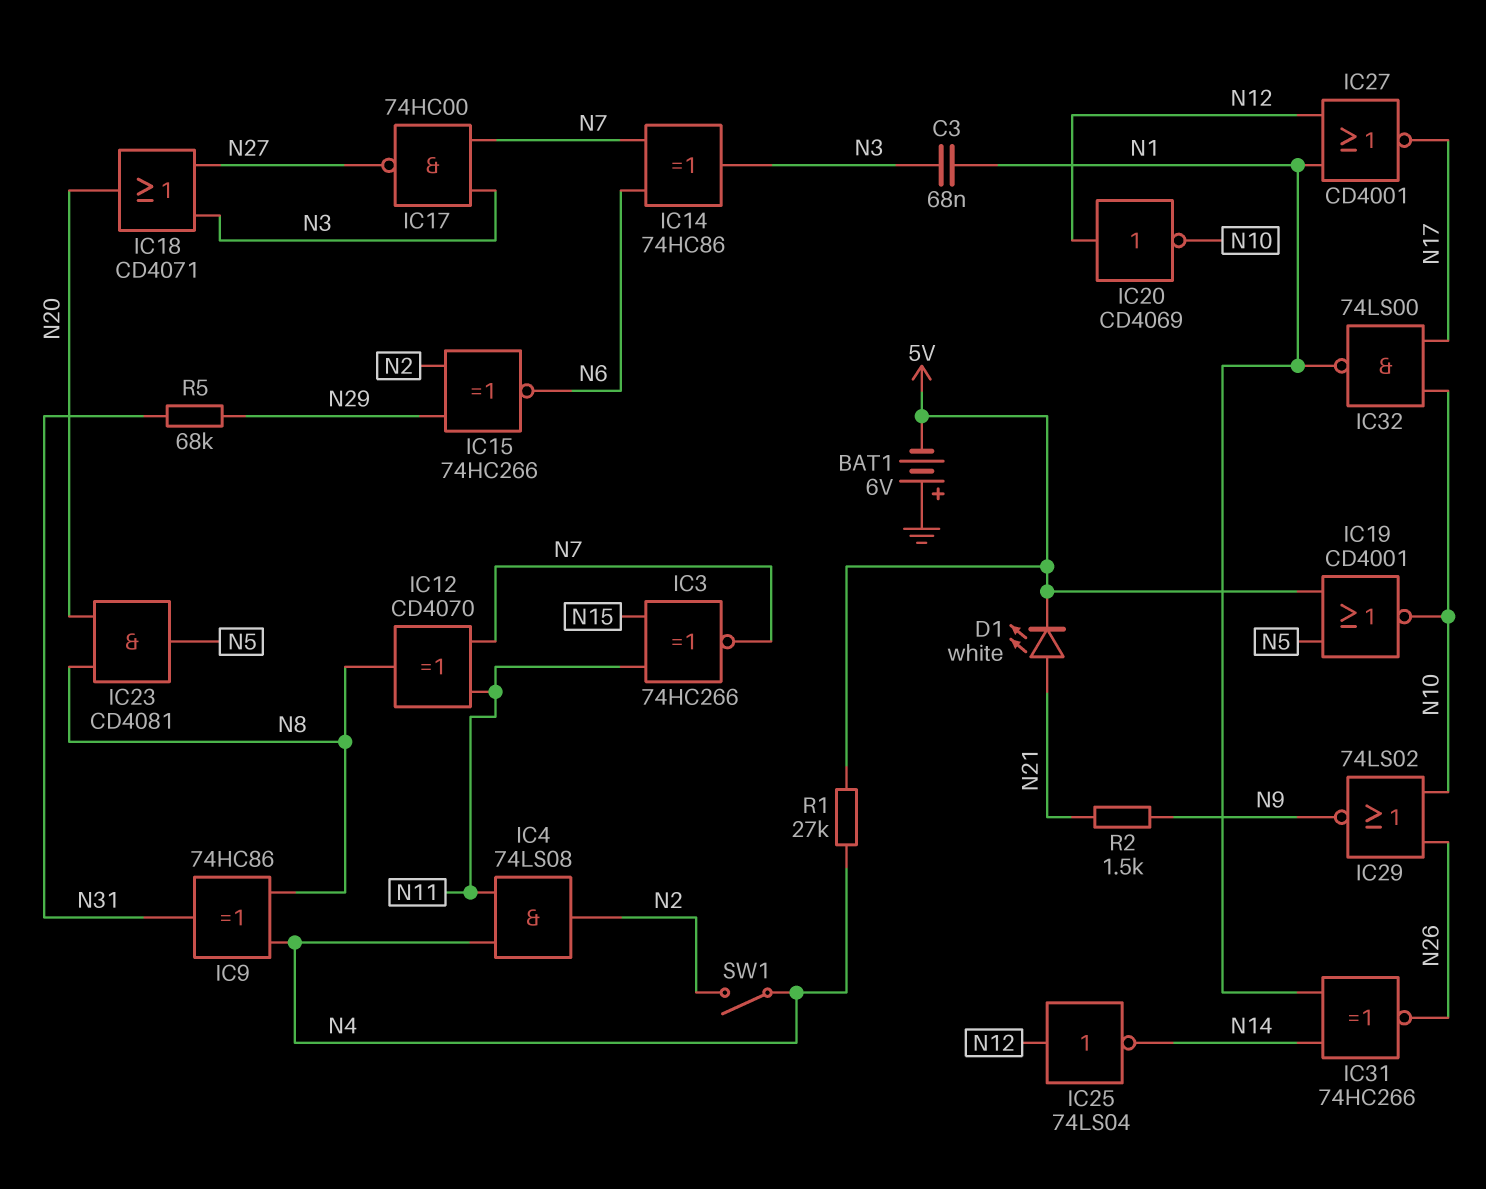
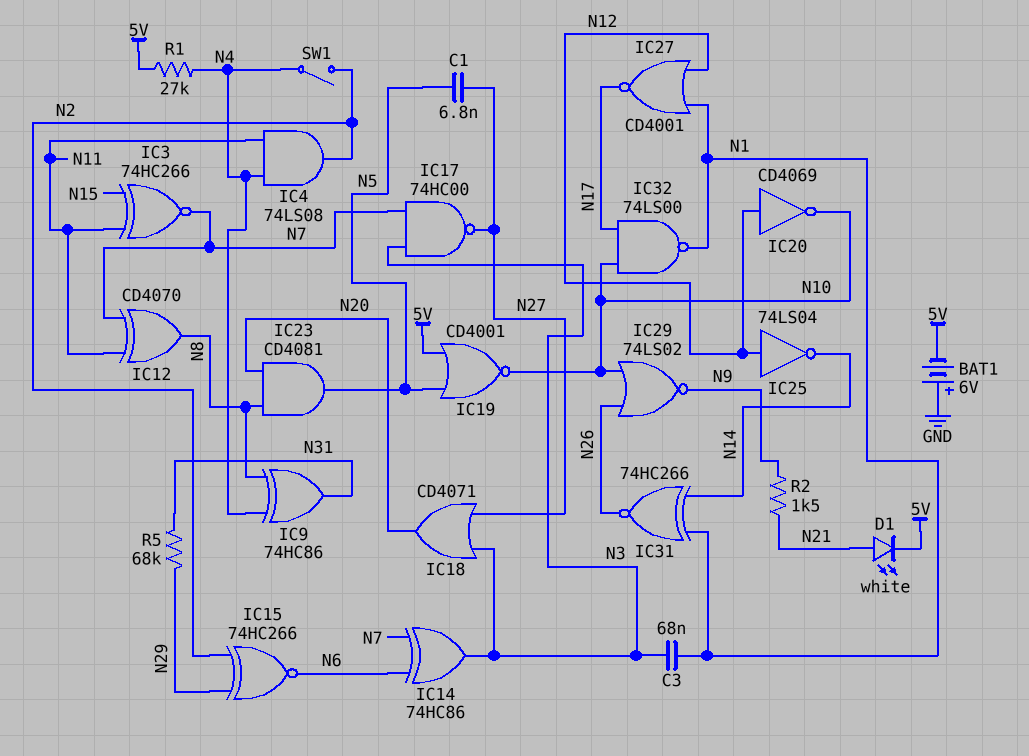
C1: none -> 6.8nF (N5, N27)

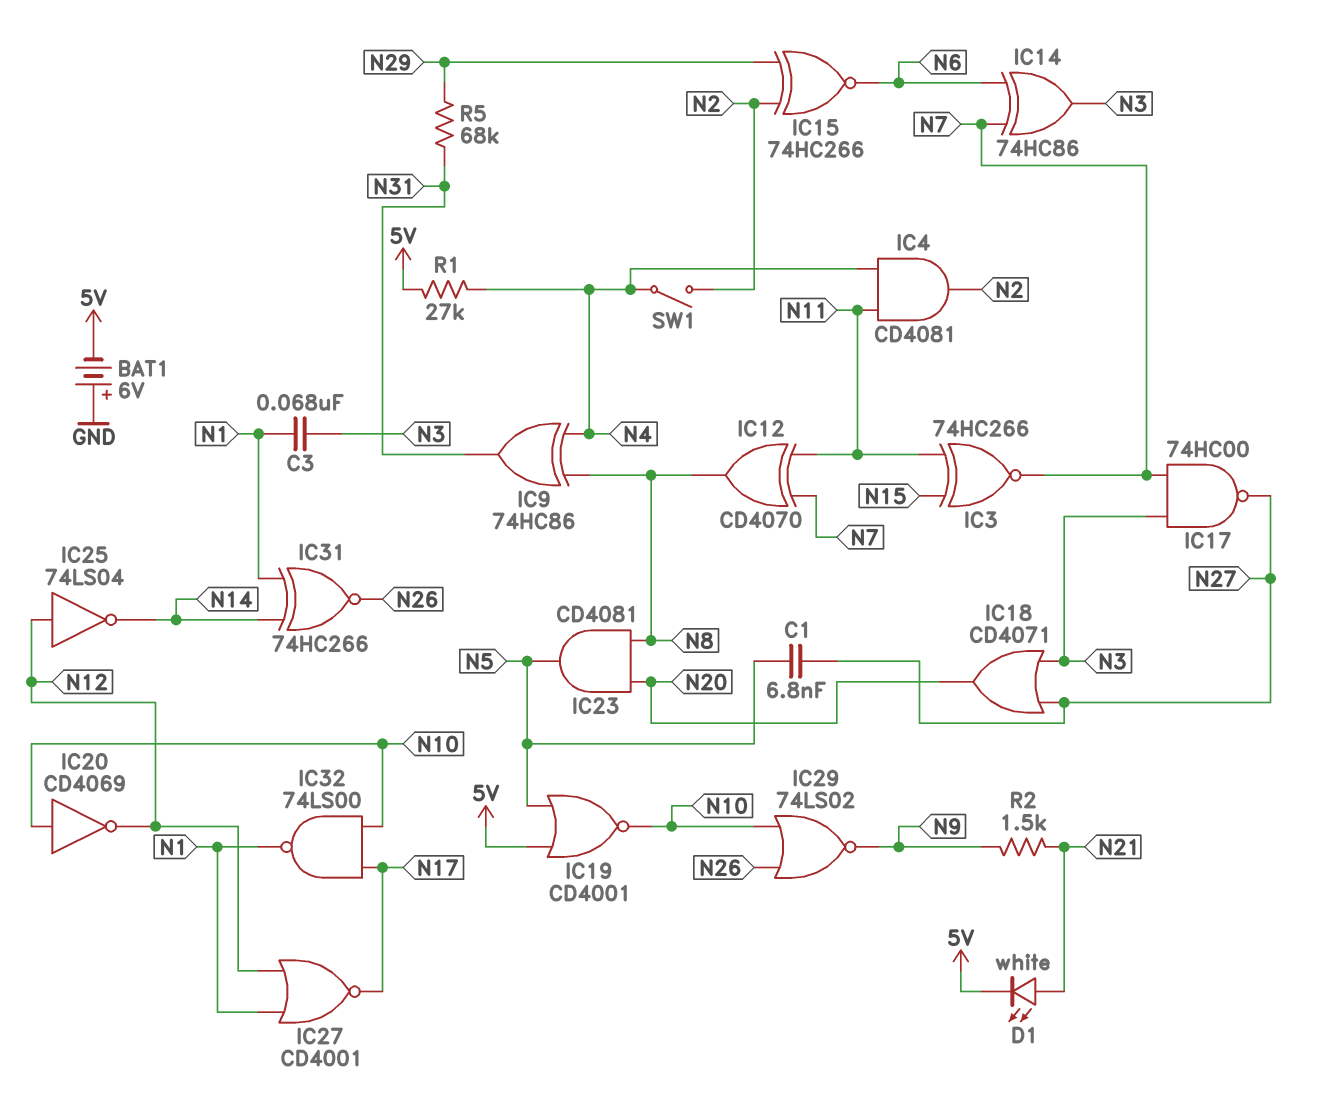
IC4: AND 74LS08 (in N4, in N11, out N2) -> AND CD4081 (in N4, in N11, out N2)
IC20: NOT CD4069 (in N12, out N10) -> NOT CD4069 (in N10, out N12)

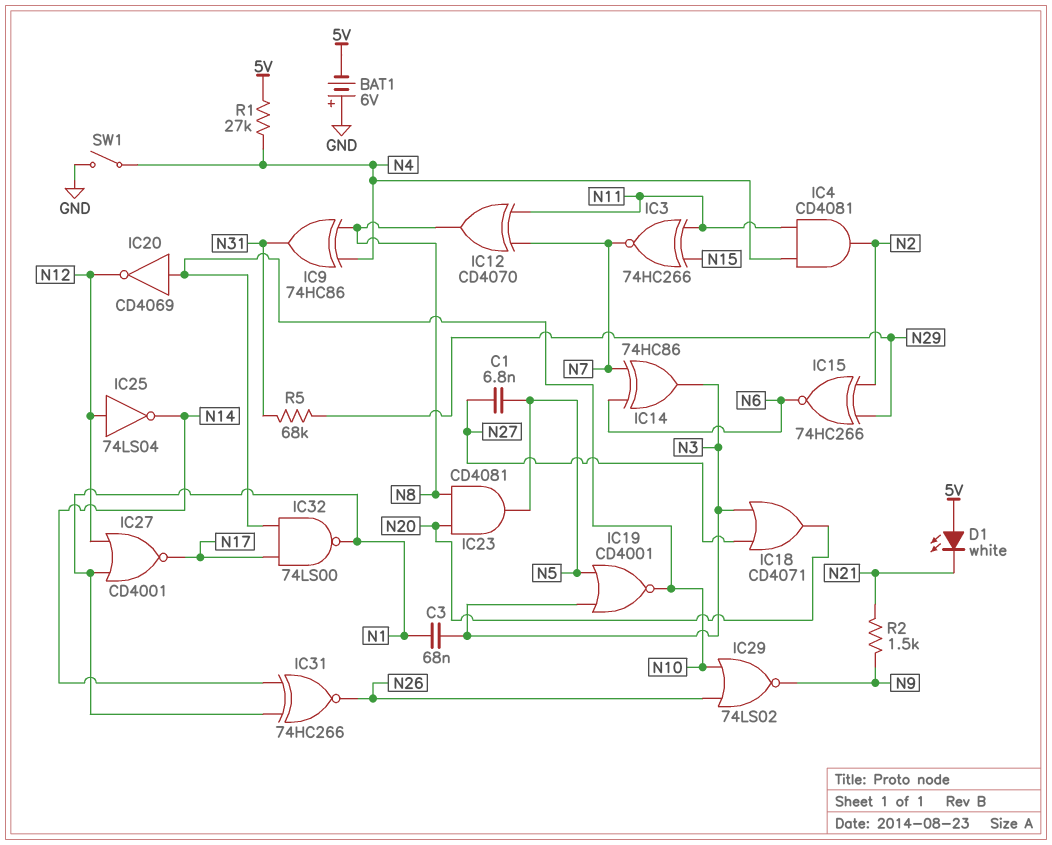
D1: LED white (A N21, K 5V) -> LED white (A 5V, K N21)
IC17: NAND 74HC00 (in N3, in N7, out N27) -> none
IC19: NOR CD4001 (in 5V, in N5, out N10) -> NOR CD4001 (in N3, in N5, out N10)
SW1: switch (N2, N4) -> switch (GND, N4)

